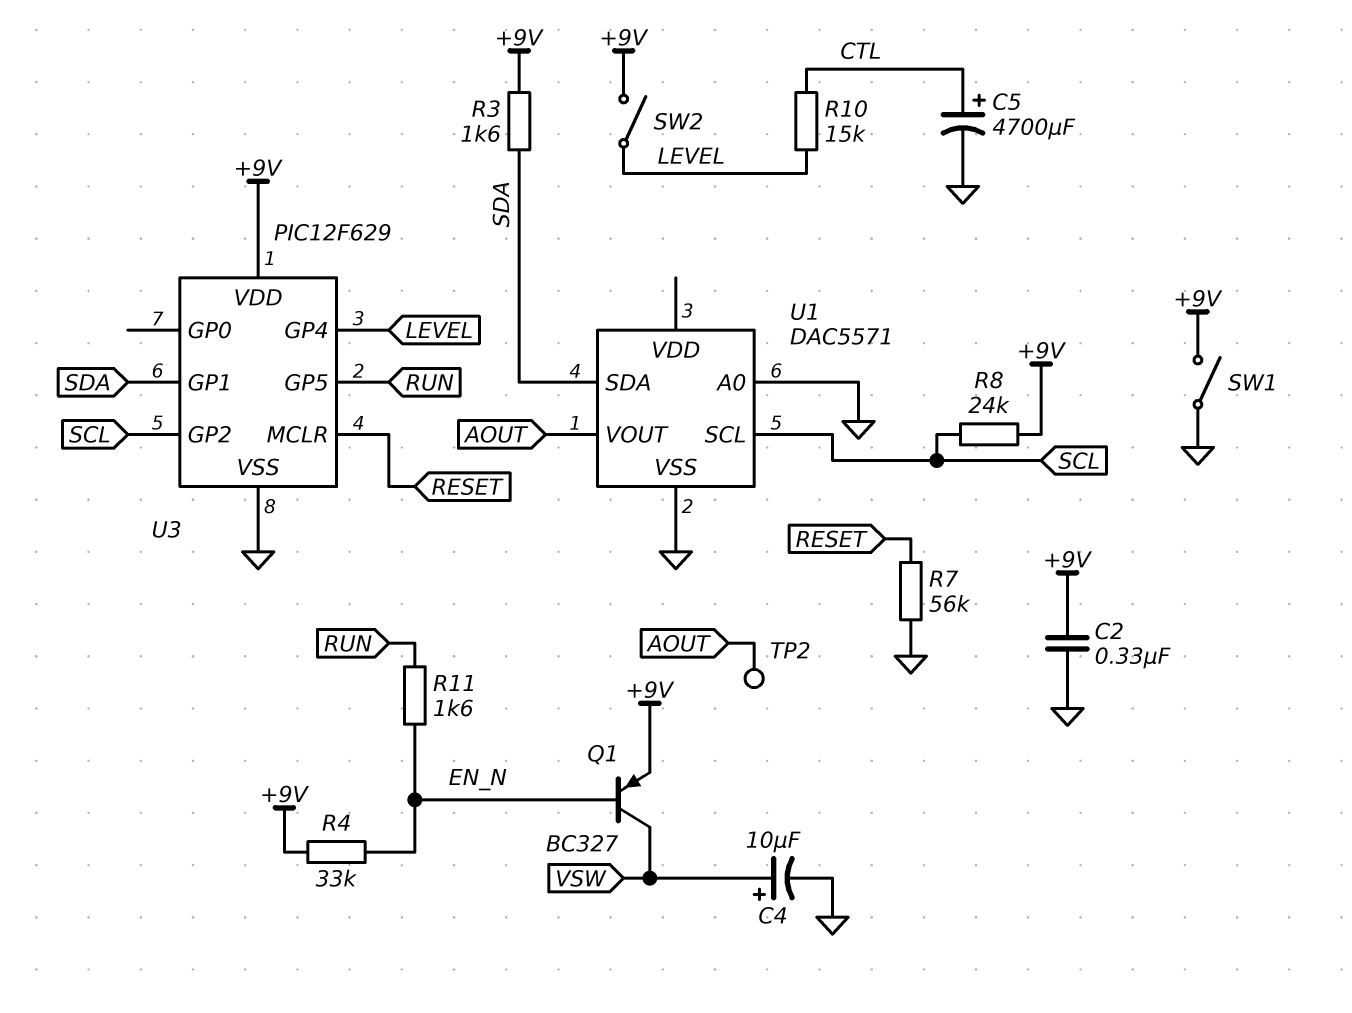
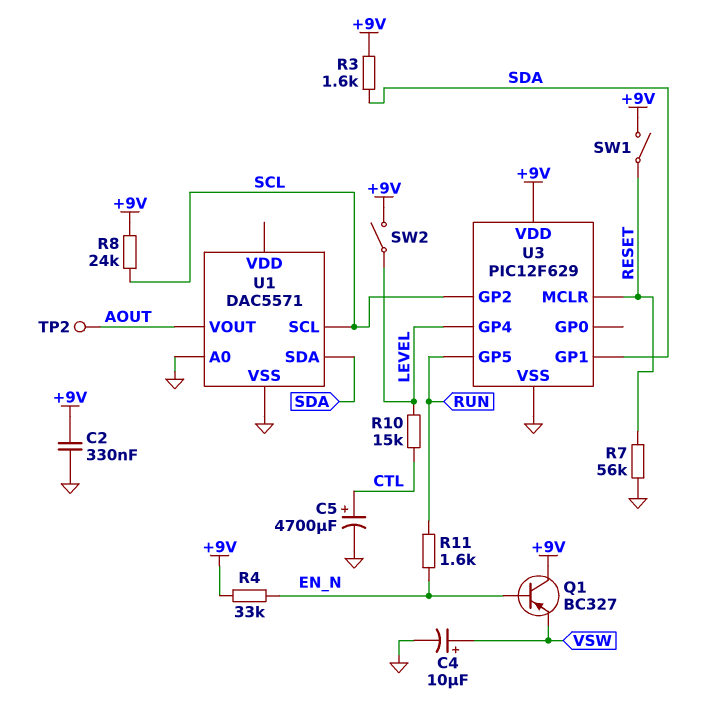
Q1: PNP BC327 (B EN_N, C VSW, E +9V) -> PNP BC327 (B EN_N, C +9V, E VSW)
SW1: switch (+9V, GND) -> switch (+9V, RESET)

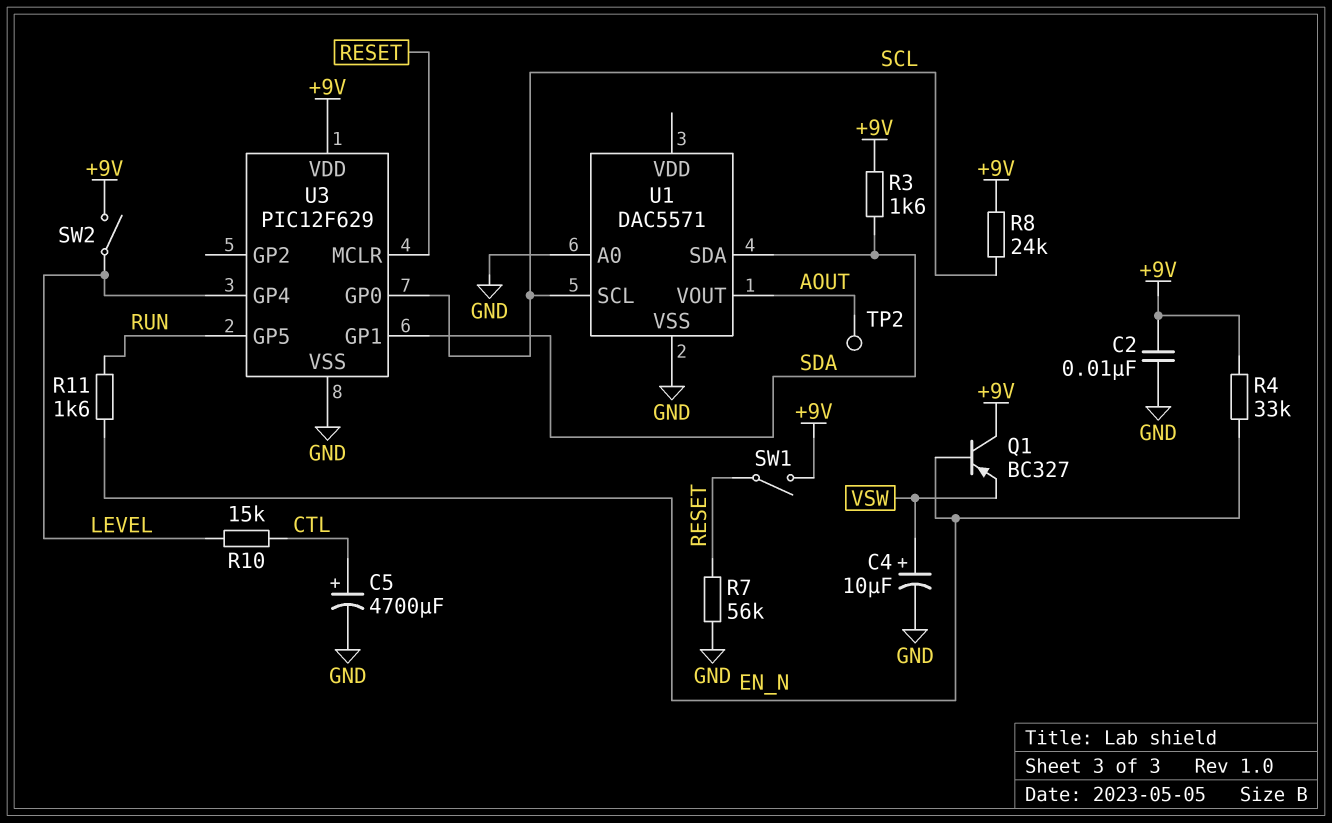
C2: 330nF (+9V, GND) -> 10nF (+9V, GND)
U3 pin GP0: none -> SCL
U3 pin GP2: SCL -> none

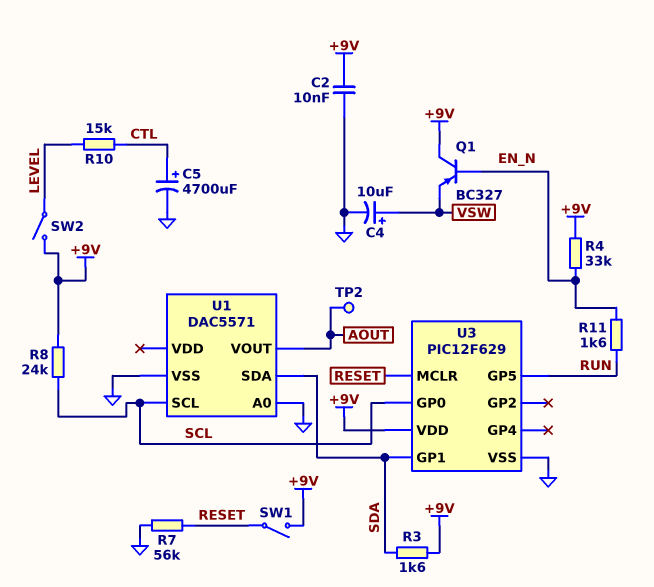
U3 pin GP4: LEVEL -> none

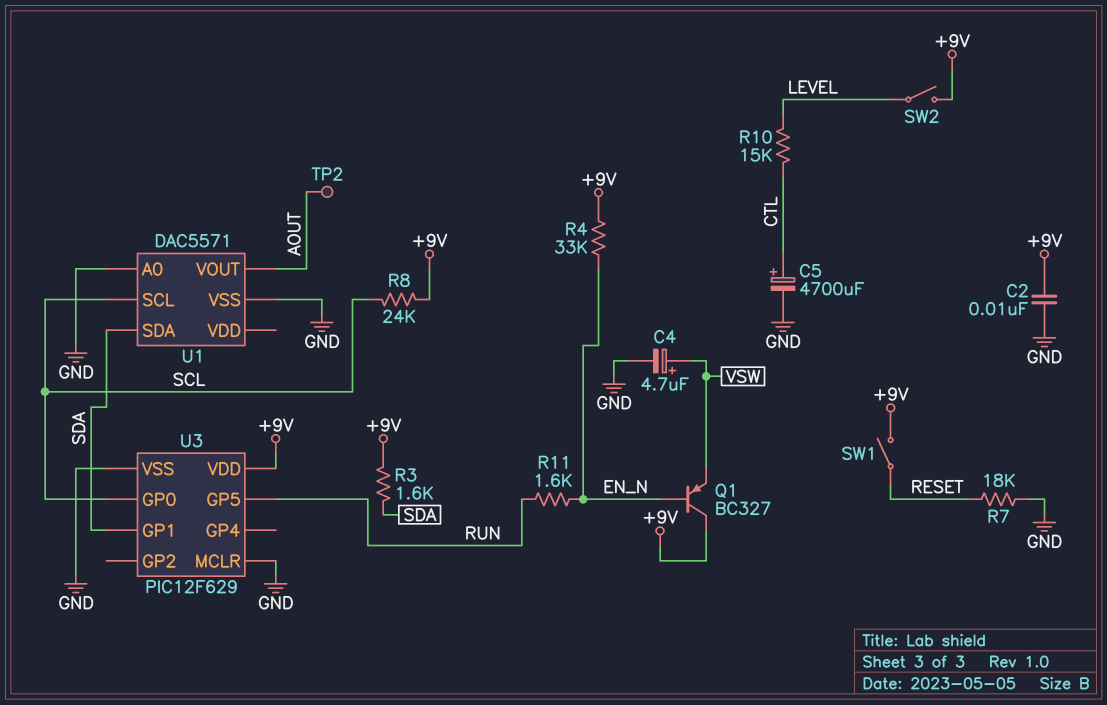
C4: 10uF (plus VSW, minus GND) -> 4.7uF (plus VSW, minus GND)
R7: 56k (GND, RESET) -> 18k (GND, RESET)
U3 pin MCLR: RESET -> GND

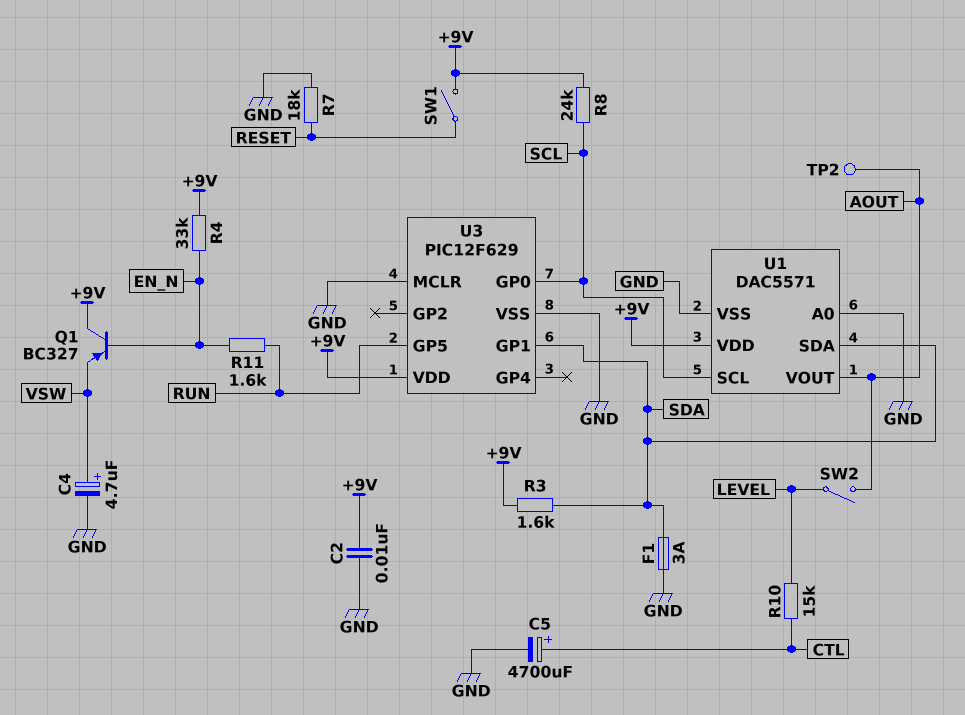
F1: none -> 3A (GND, SDA)
SW2: switch (+9V, LEVEL) -> switch (AOUT, LEVEL)
U1 pin VDD: none -> +9V

